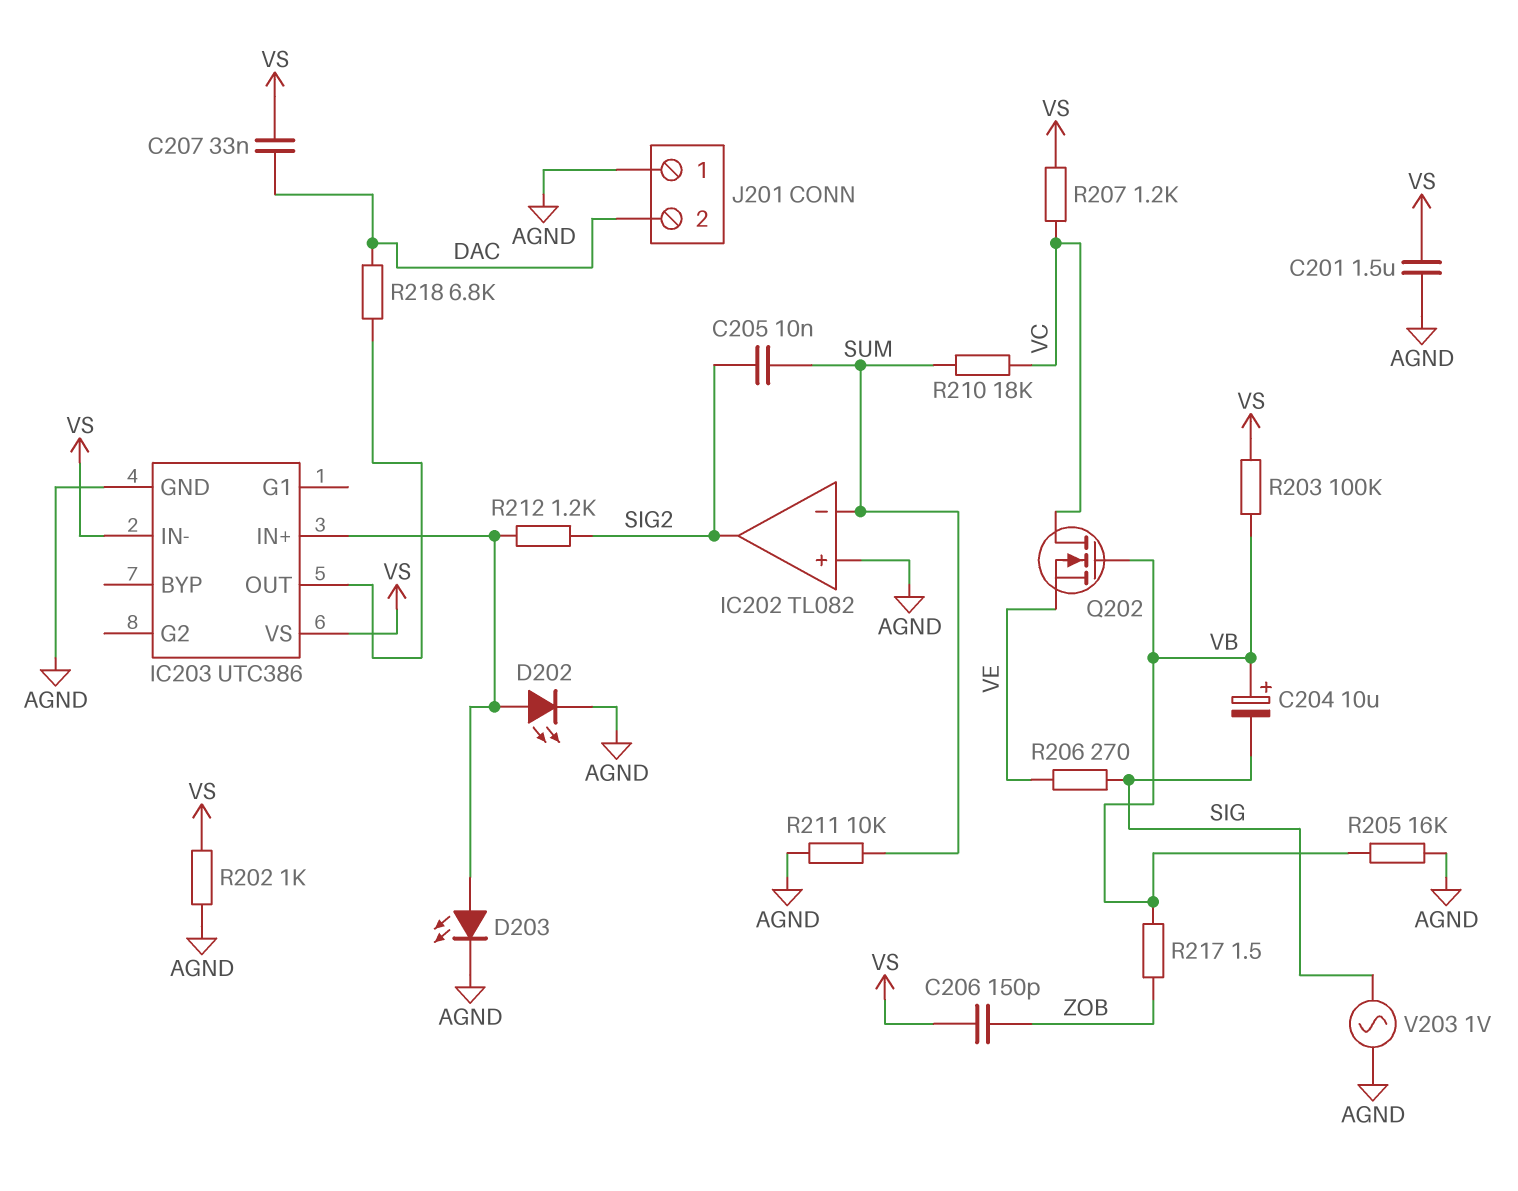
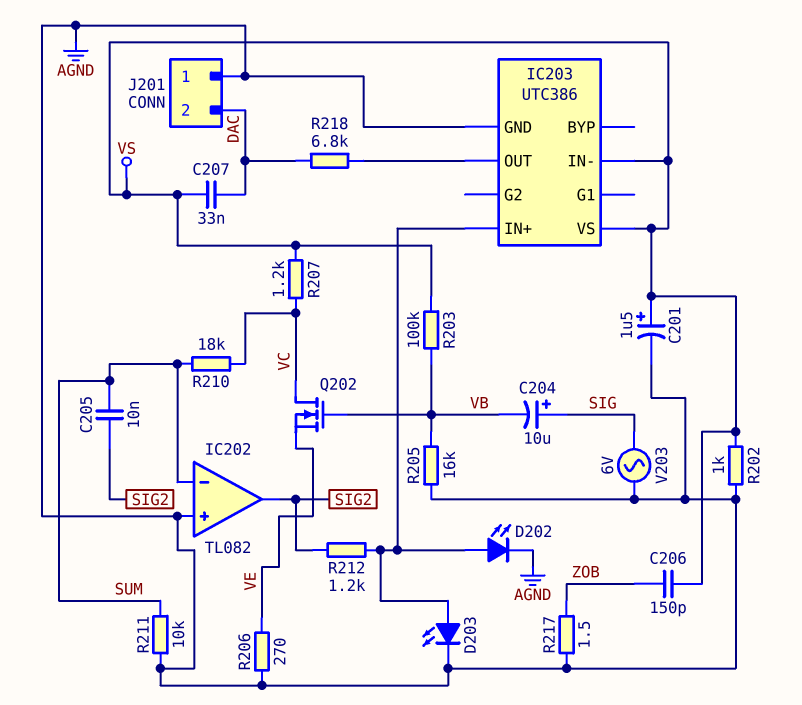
C201: 1.5uF (AGND, VS) -> 1.5uF (plus VS, minus AGND)
C204: 10uF (plus VB, minus SIG) -> 10uF (plus SIG, minus VB)
R206: 270 (SIG, VE) -> 270 (AGND, VE)
R217: 1.5 (VB, ZOB) -> 1.5 (AGND, ZOB)
V203: AC 1V (AGND, SIG) -> AC 6V (AGND, SIG)

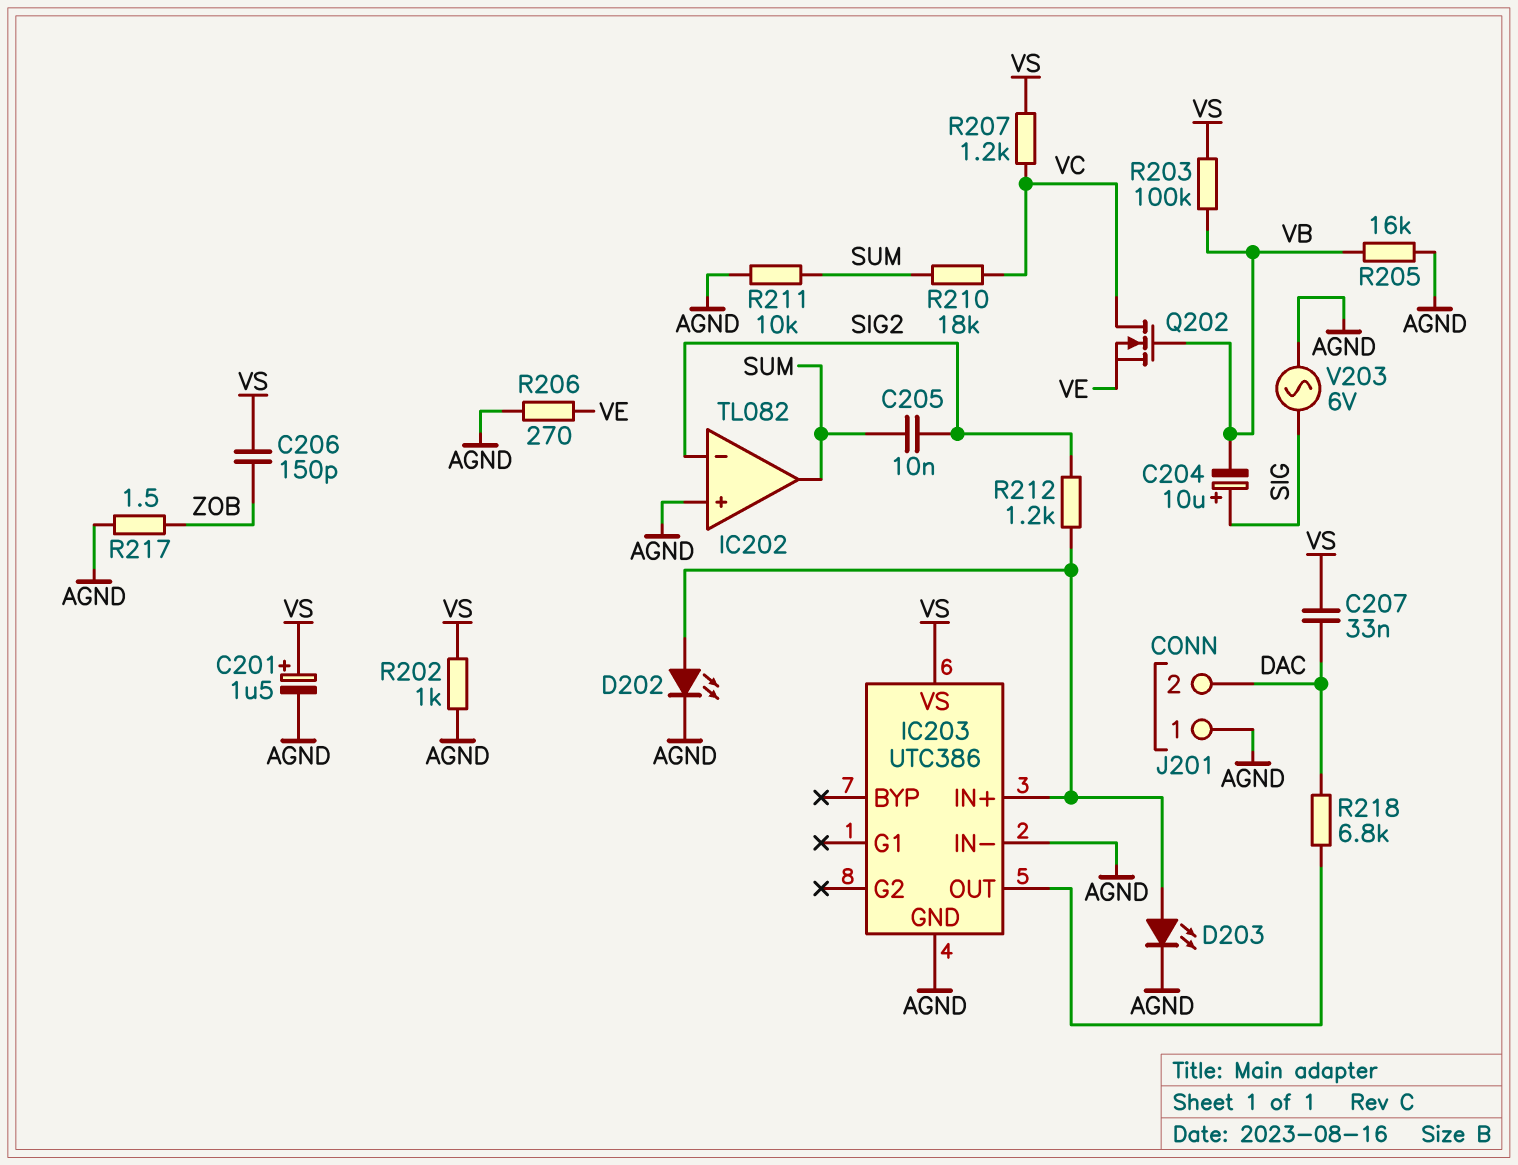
IC202 pin in-: SUM -> SIG2
IC202 pin out: SIG2 -> SUM
IC203 pin IN-: VS -> AGND

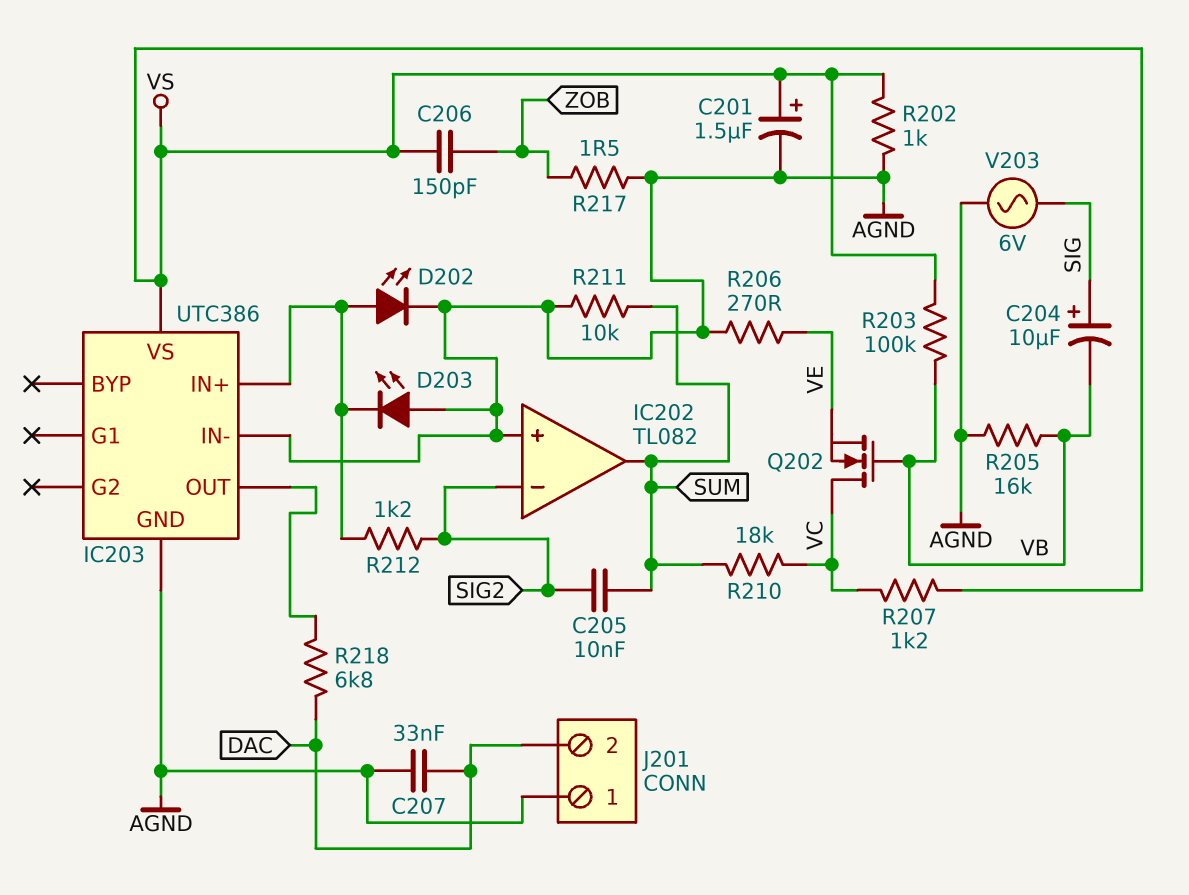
C207: 33nF (DAC, VS) -> 33nF (AGND, DAC)
D203: LED (A IC203/IN+, K AGND) -> LED (A AGND, K IC203/IN+)

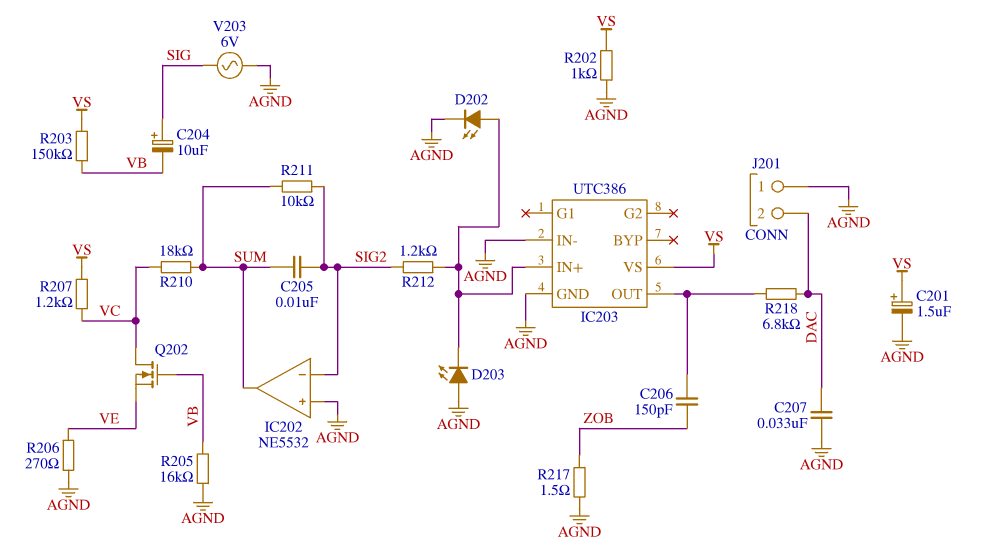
C206: 150pF (VS, ZOB) -> 150pF (IC203/OUT, ZOB)
IC202: TL082 -> NE5532
R203: 100k (VB, VS) -> 150k (VB, VS)
R211: 10k (AGND, SUM) -> 10k (SIG2, SUM)

